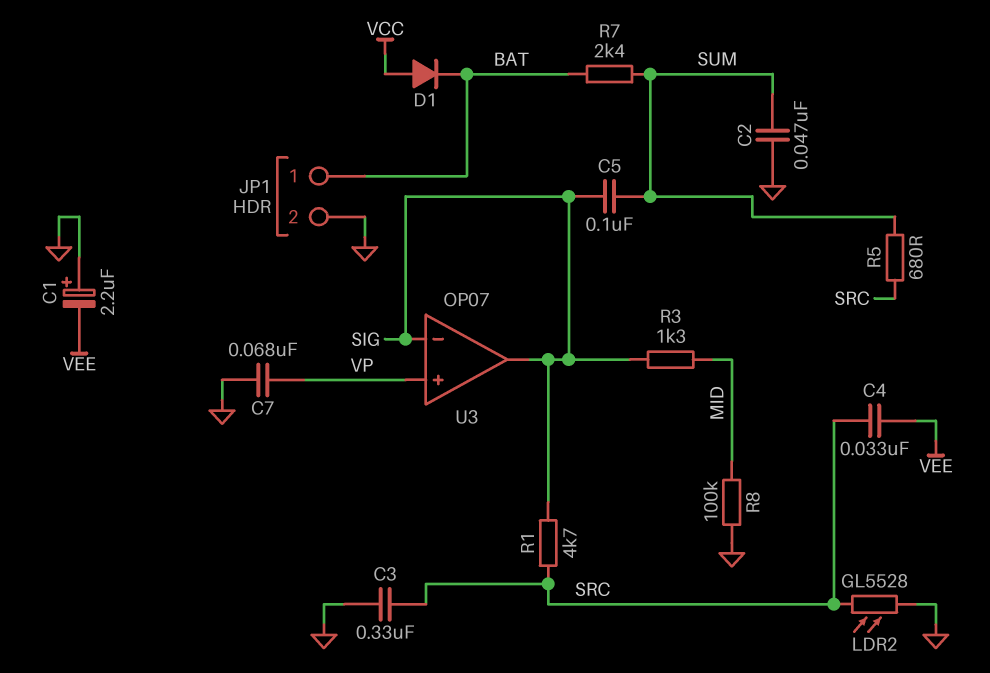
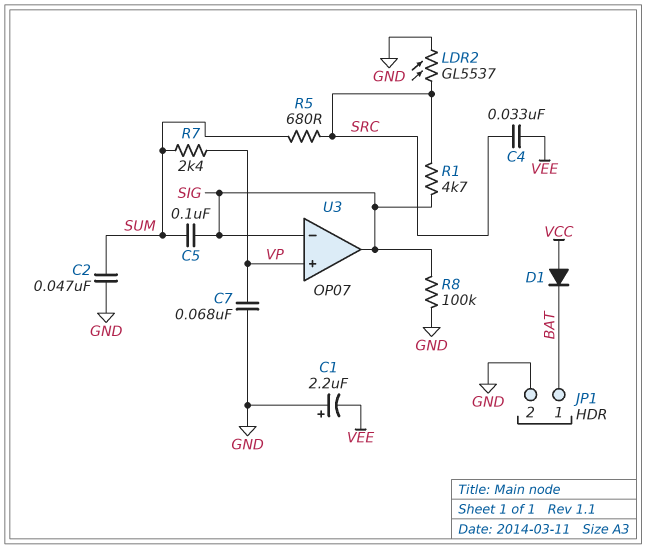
C3: 330nF (GND, SRC) -> none
LDR2: GL5528 (GND, SRC) -> GL5537 (GND, SRC)
R3: 1.3k (MID, SIG) -> none
R7: 2.4k (BAT, SUM) -> 2.4k (SUM, VP)
R8: 100k (GND, MID) -> 100k (GND, SIG)

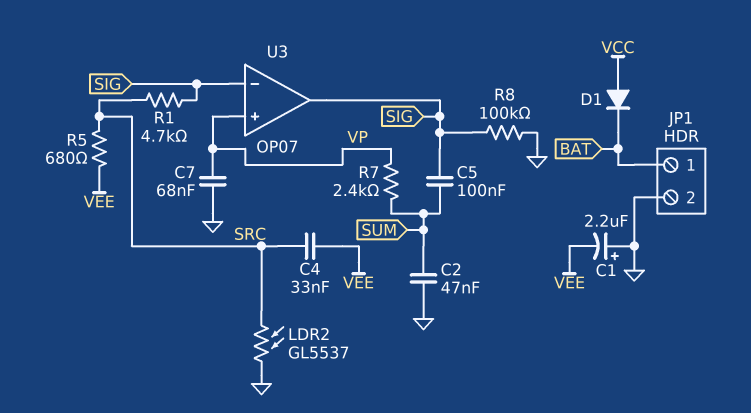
R5: 680 (SRC, SUM) -> 680 (SRC, VEE)

